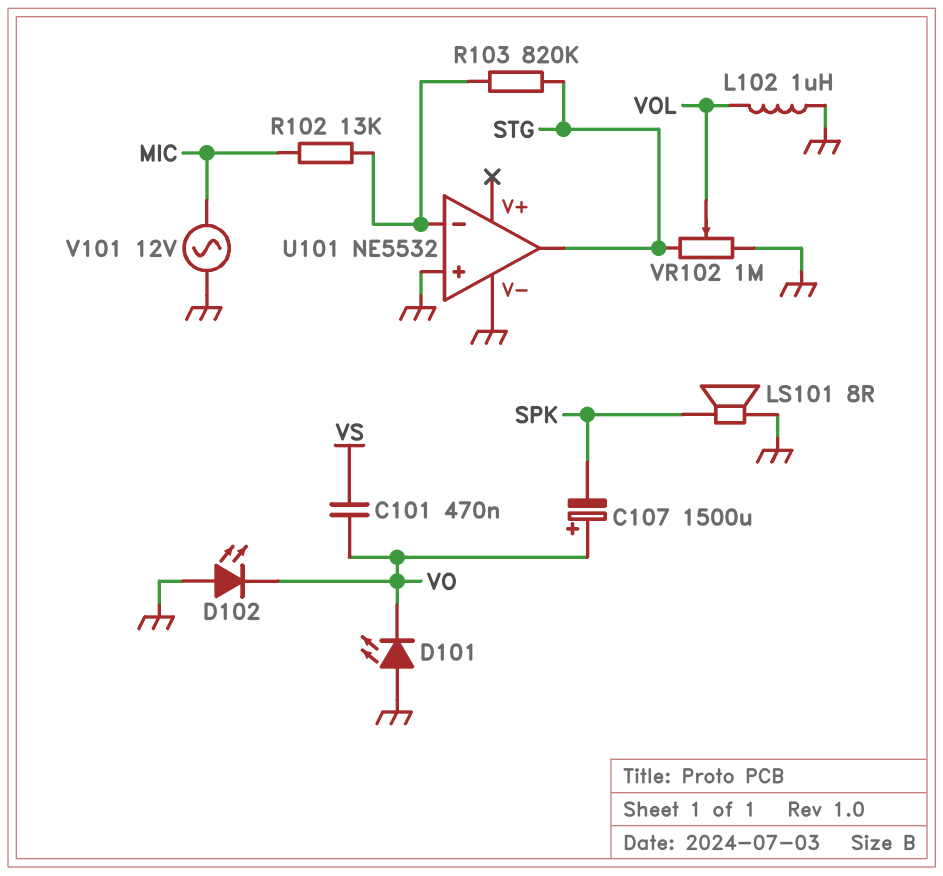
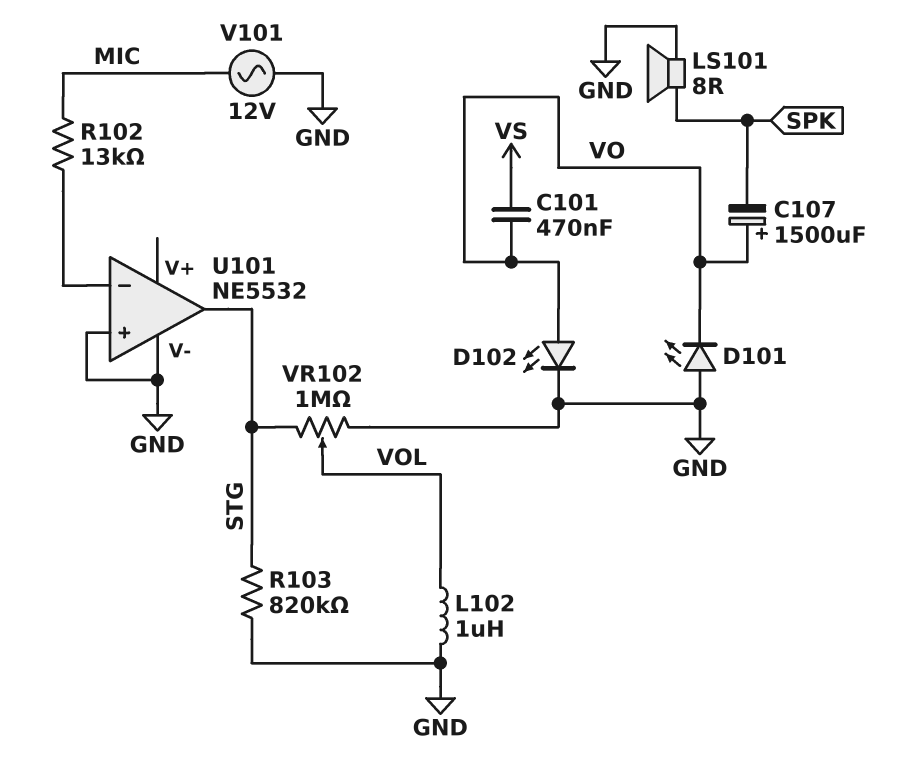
D102: LED (A GND, K VO) -> LED (A VO, K GND)
R103: 820k (STG, U101/in-) -> 820k (GND, STG)

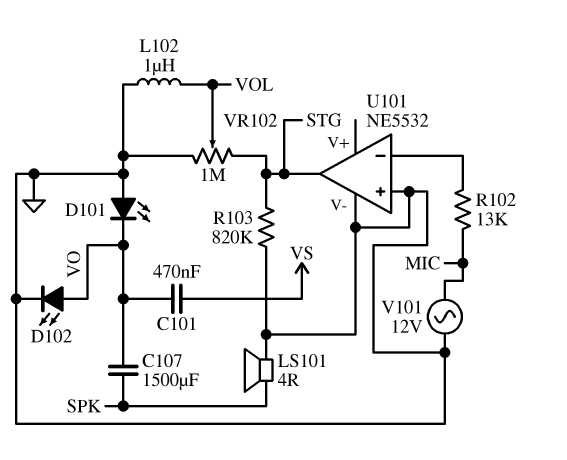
C107: 1500uF (plus VO, minus SPK) -> 1500uF (SPK, VO)
LS101: speaker 8R (GND, SPK) -> speaker 4R (GND, SPK)

